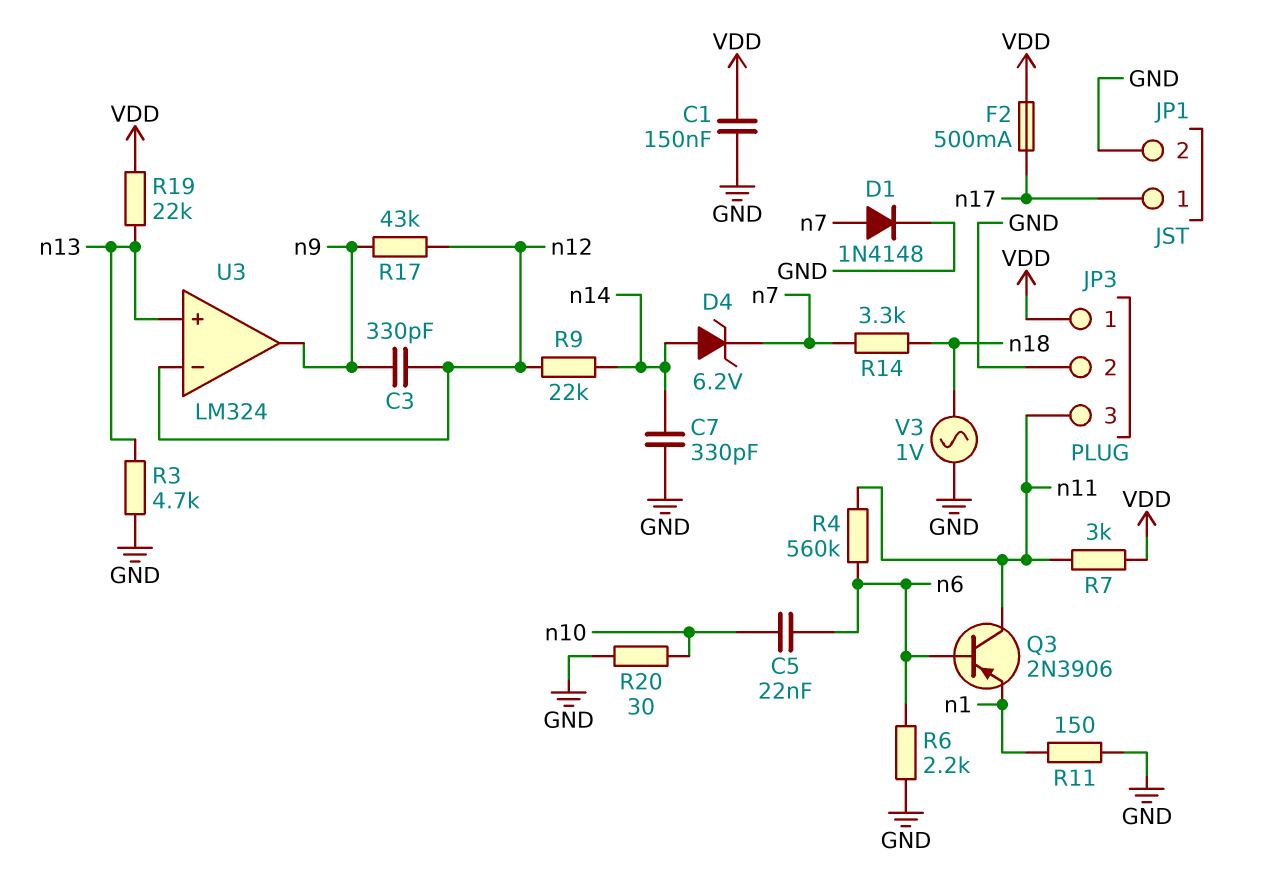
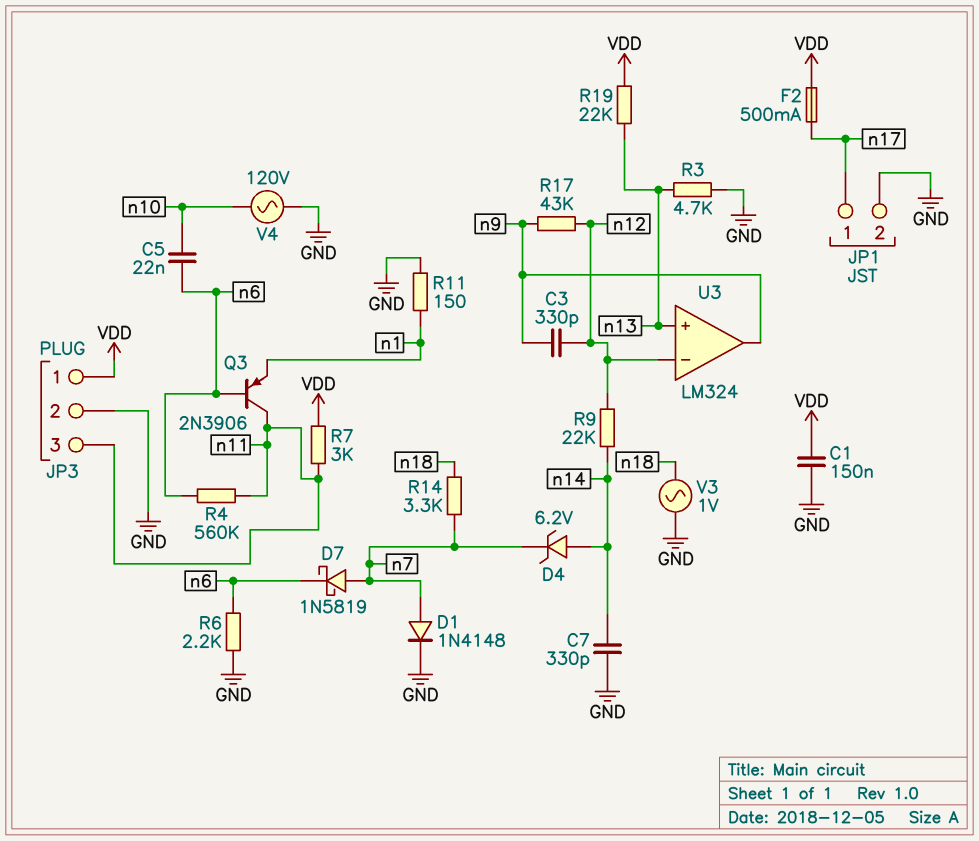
D7: none -> schottky 1N5819 (A n7, K n6)
R20: 30 (GND, n10) -> none
V4: none -> AC 120V (GND, n10)

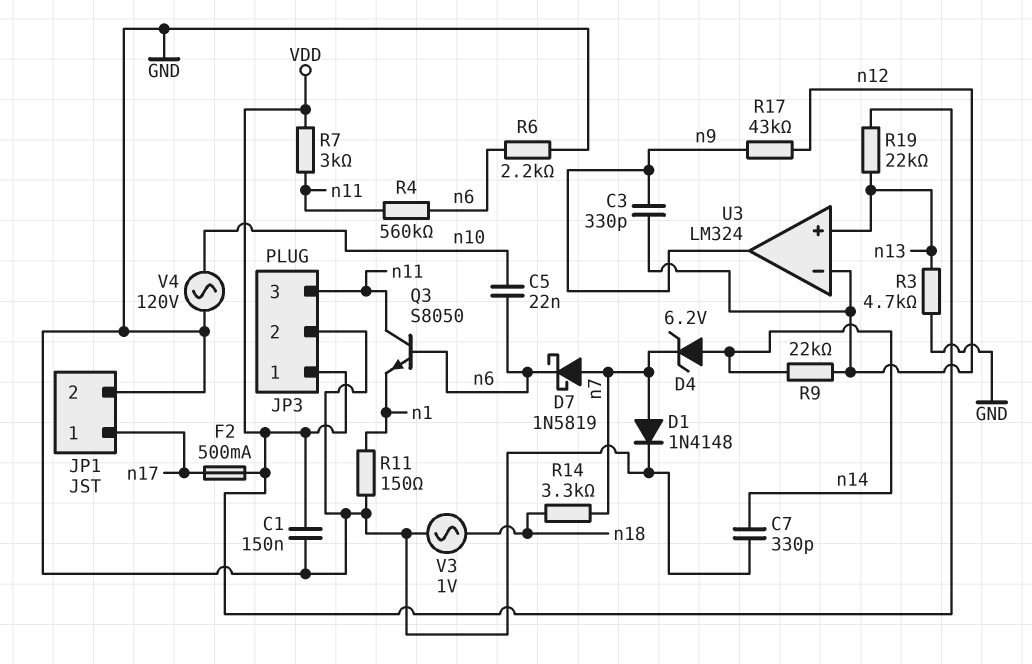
Q3: PNP 2N3906 (B n6, C n11, E n1) -> NPN S8050 (B n6, C n11, E n1)

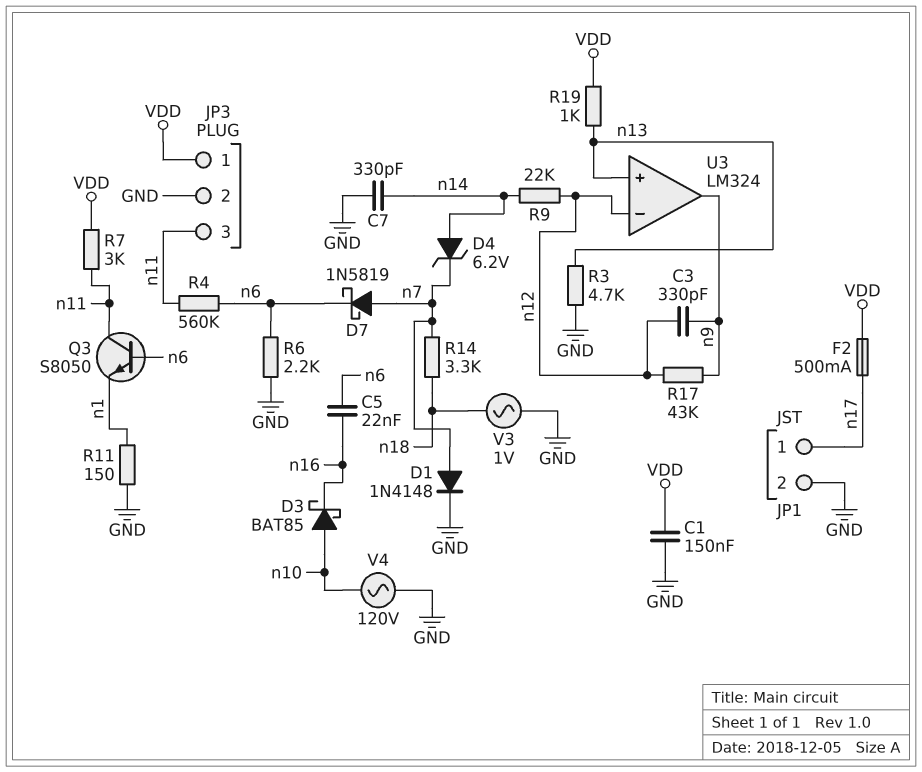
C5: 22nF (n6, n10) -> 22nF (n6, n16)
D3: none -> schottky BAT85 (A n10, K n16)
R19: 22k (VDD, n13) -> 1k (VDD, n13)

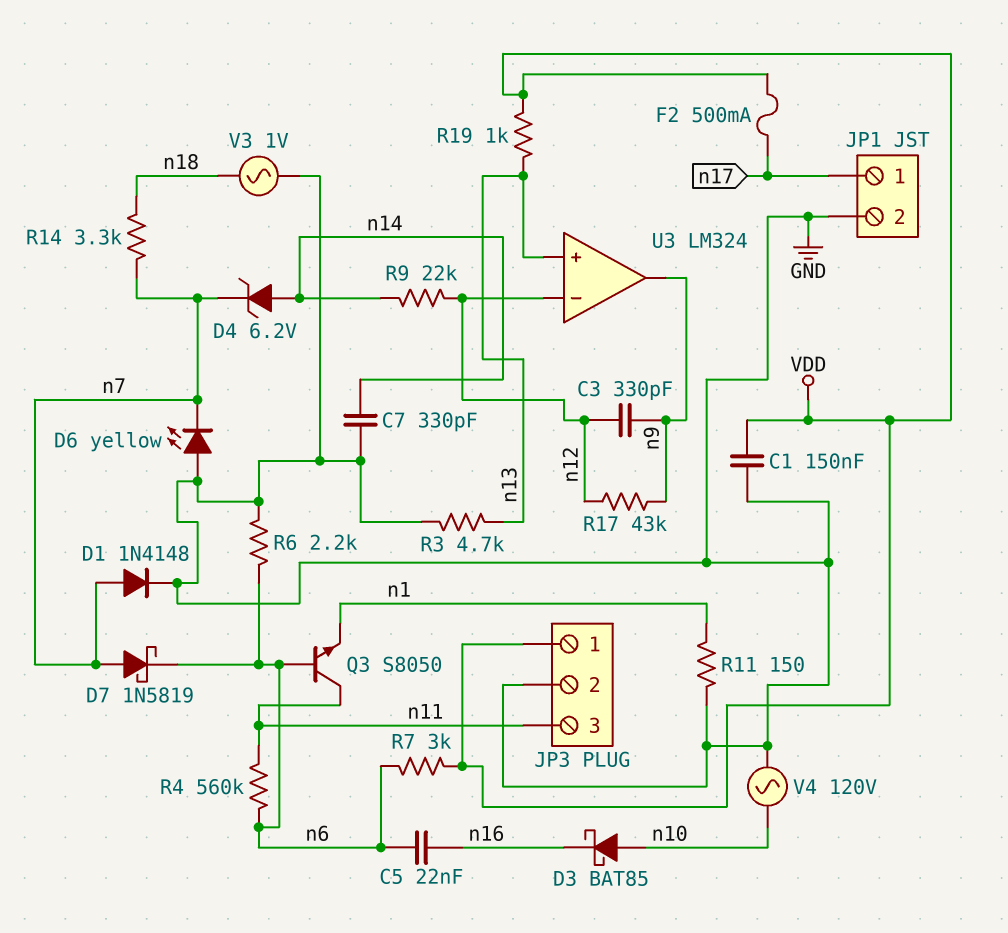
D6: none -> LED yellow (A GND, K n7)
R7: 3k (VDD, n11) -> 3k (VDD, n6)

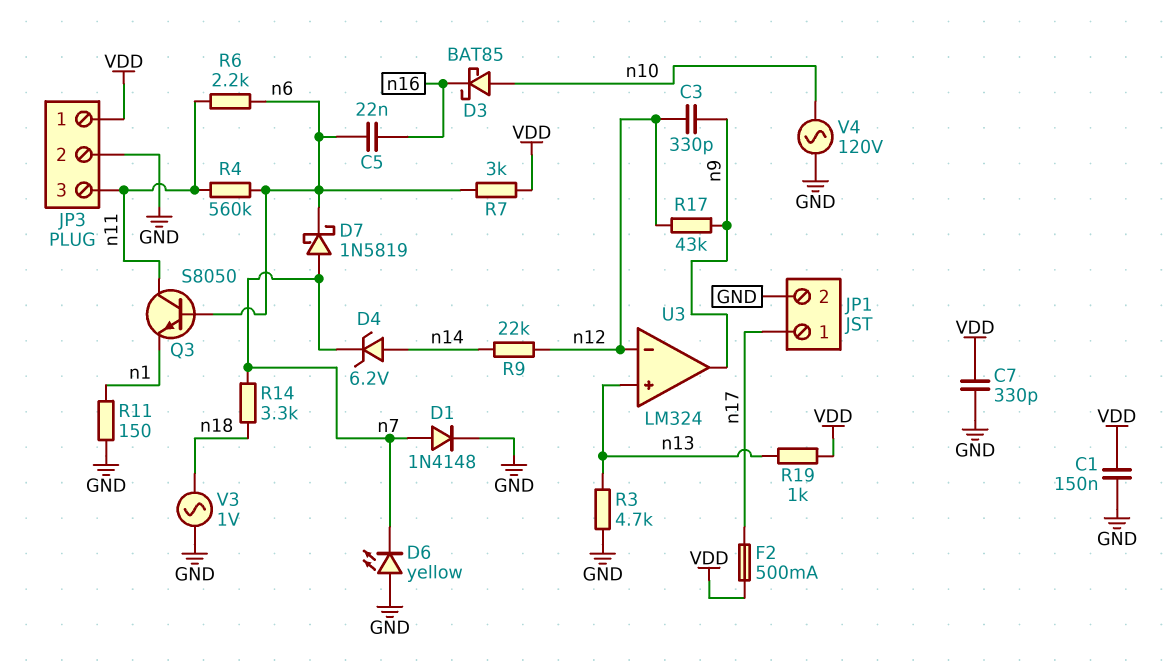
C7: 330pF (GND, n14) -> 330pF (GND, VDD)
R6: 2.2k (GND, n6) -> 2.2k (n6, n11)

